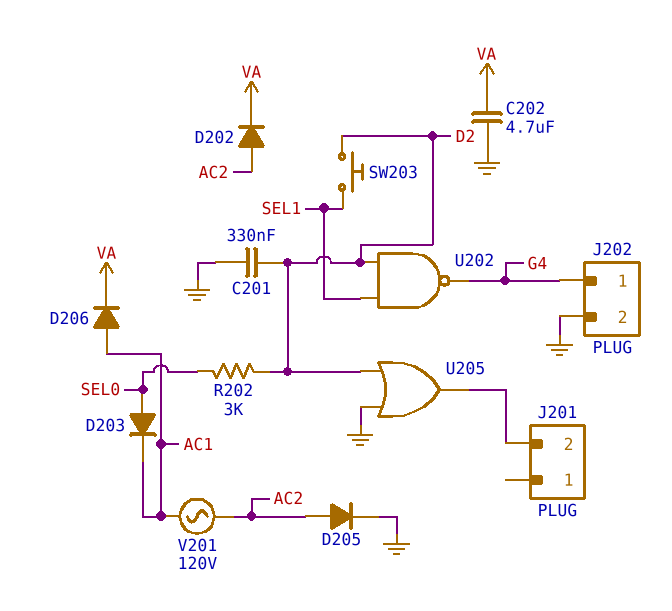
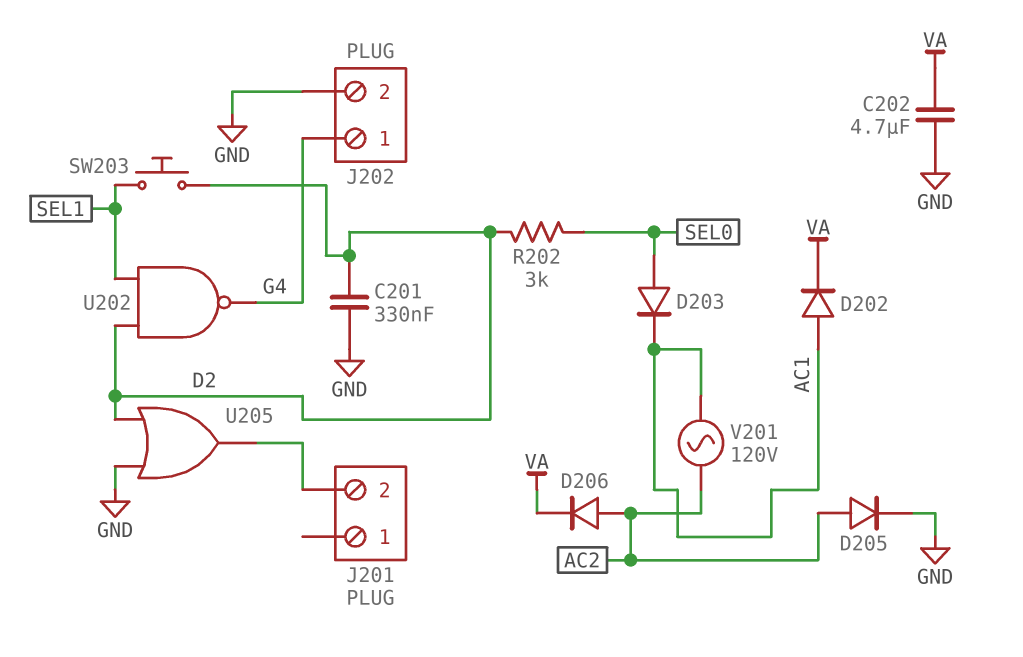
D202: diode (A AC2, K VA) -> diode (A AC1, K VA)
D206: diode (A AC1, K VA) -> diode (A AC2, K VA)

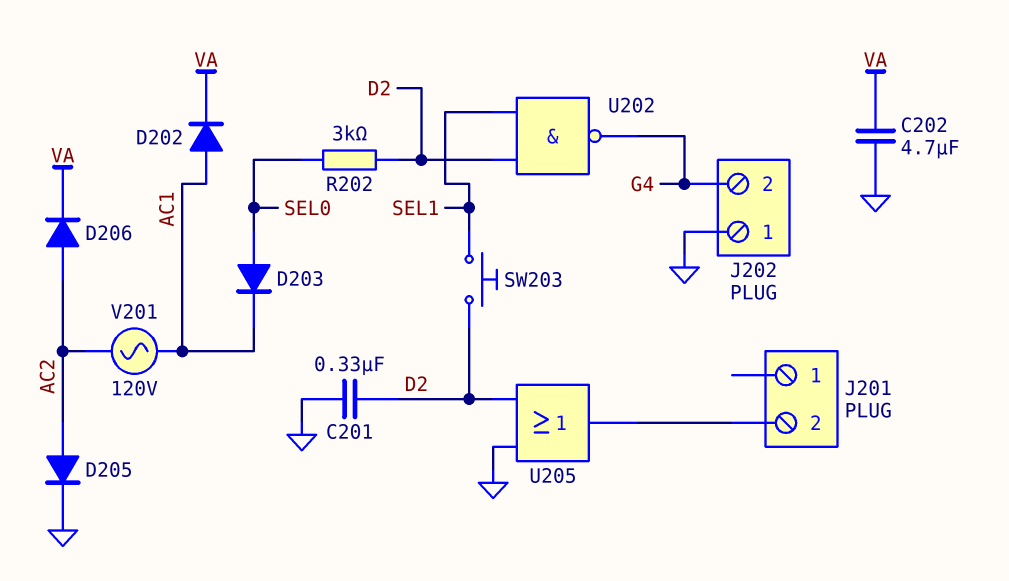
J202 pin 1: G4 -> GND
J202 pin 2: GND -> G4

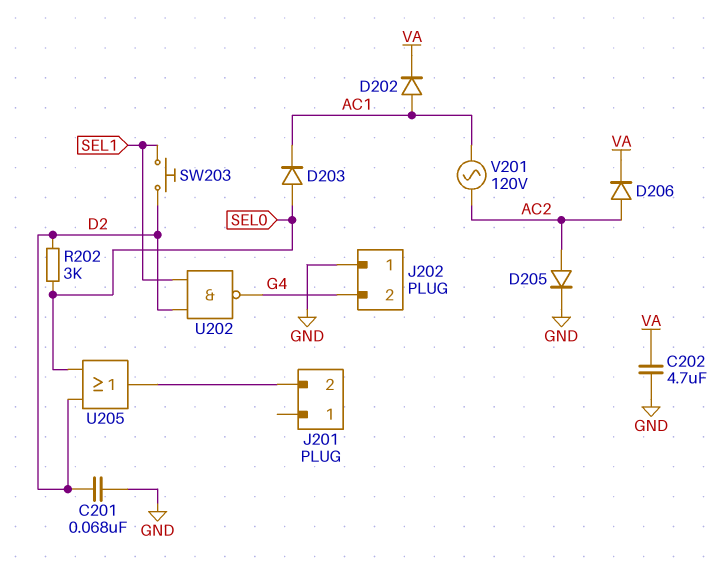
C201: 330nF (D2, GND) -> 68nF (D2, GND)
U205: OR (in D2, in GND, out J201/2) -> OR (in D2, in SEL0, out J201/2)

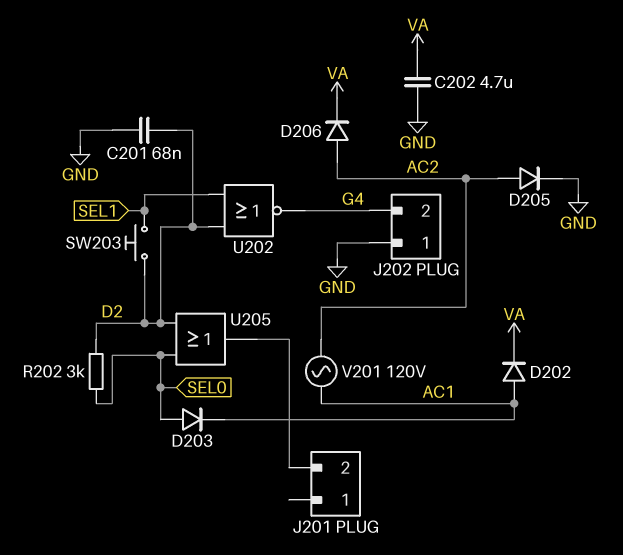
U202: NAND (in D2, in SEL1, out G4) -> NOR (in D2, in SEL1, out G4)

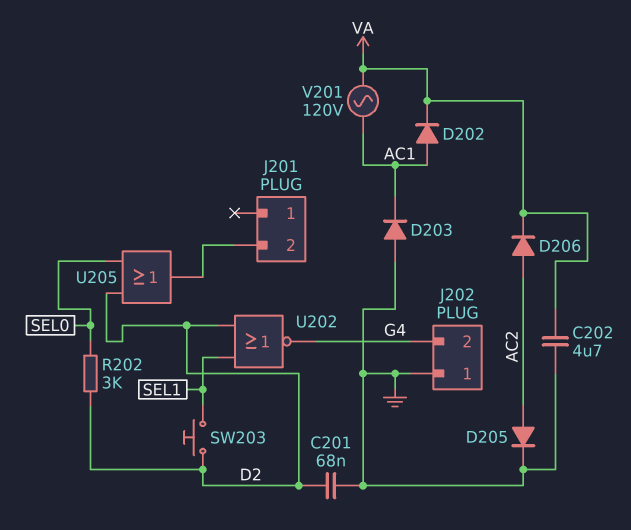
D203: diode (A SEL0, K AC1) -> diode (A GND, K AC1)
V201: AC 120V (AC1, AC2) -> AC 120V (AC1, VA)

